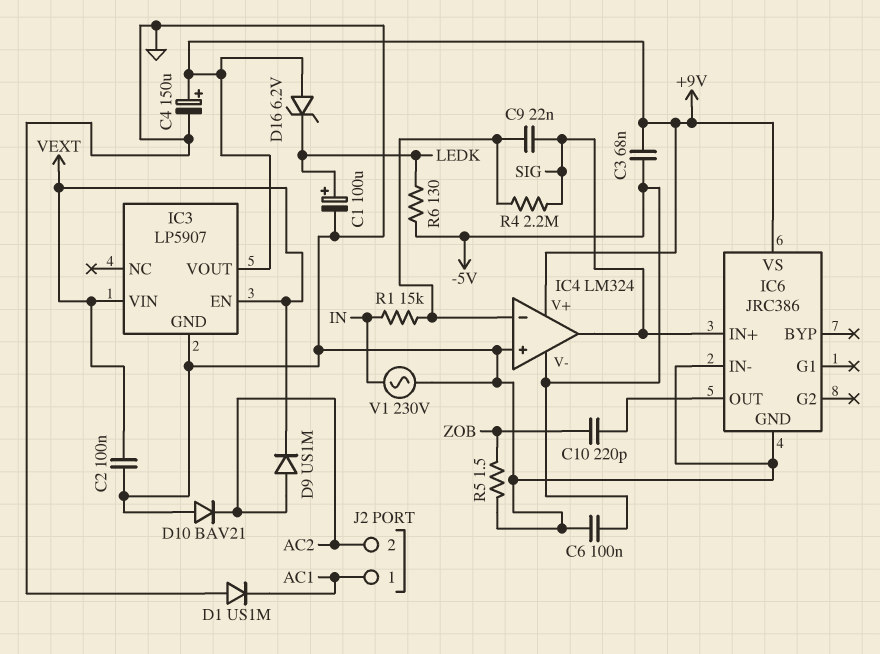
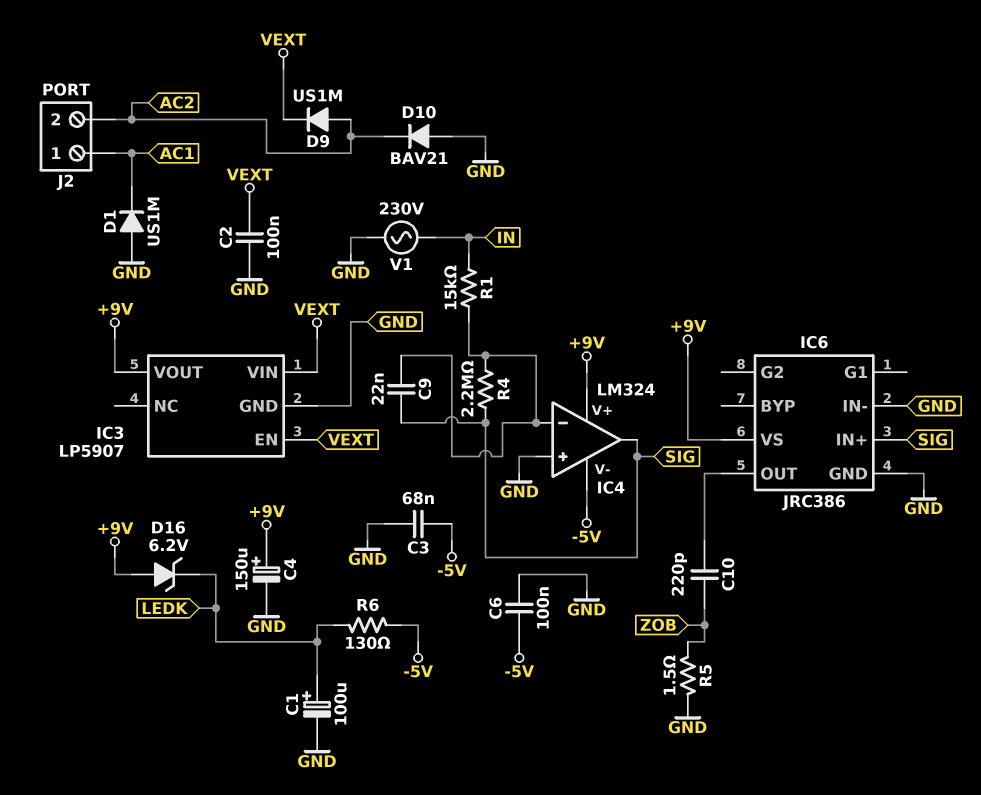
C3: 68nF (+9V, -5V) -> 68nF (-5V, GND)

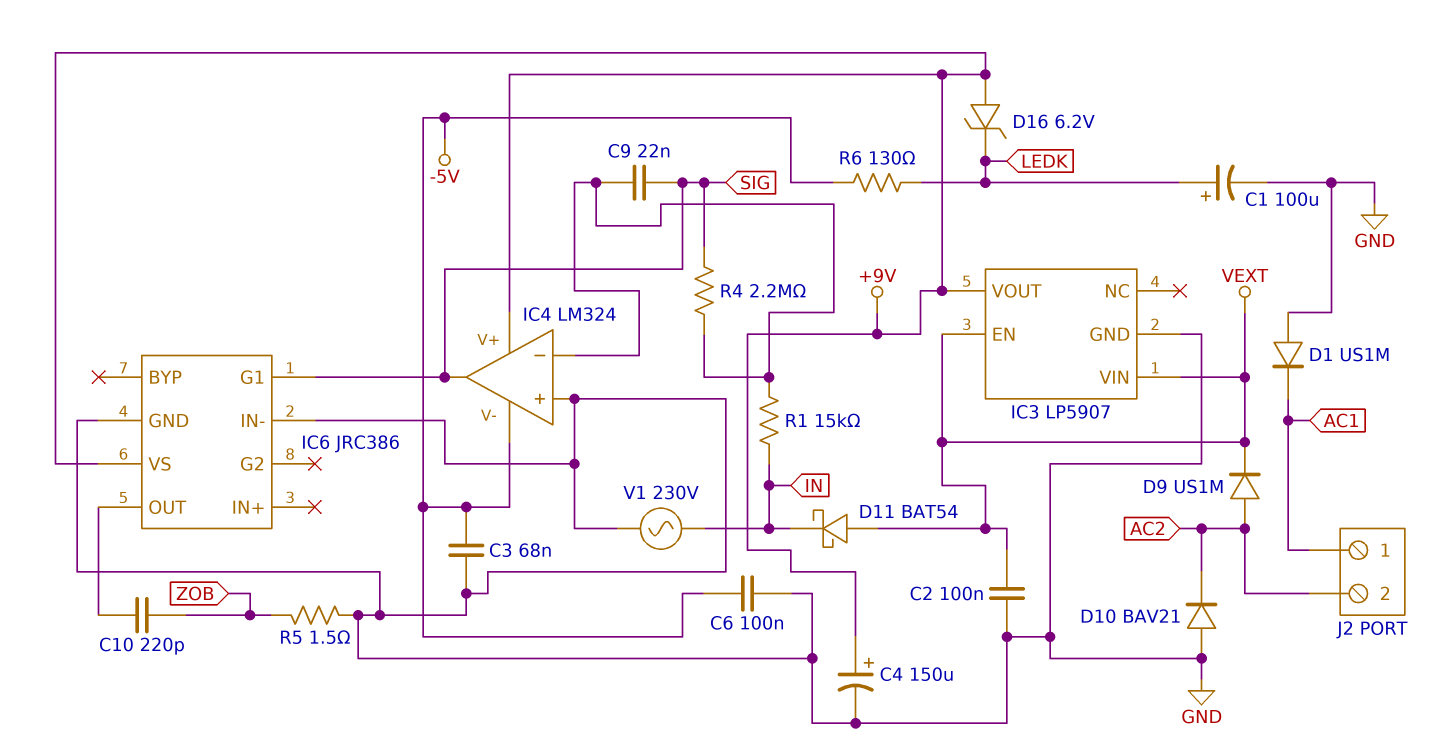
D11: none -> schottky BAT54 (A VEXT, K IN)
IC6 pin G1: none -> SIG
IC6 pin IN+: SIG -> none

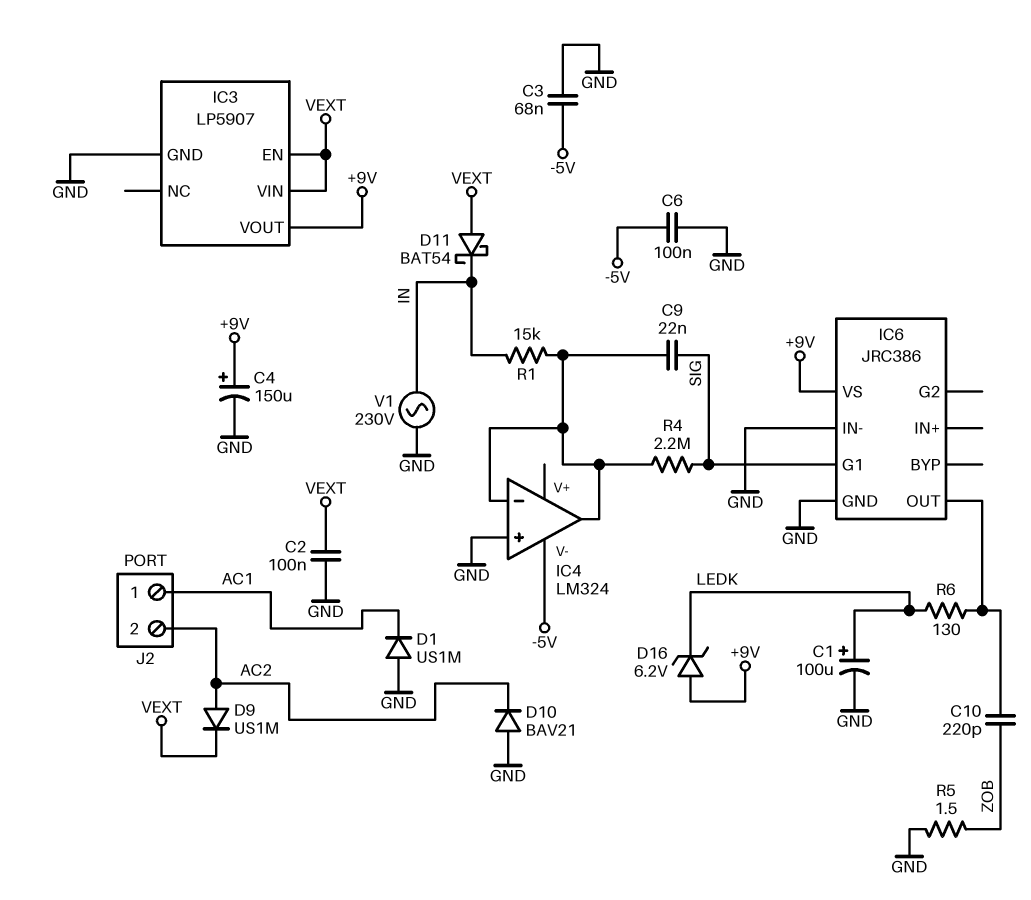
IC4 pin V+: +9V -> none
IC4 pin out: SIG -> IC4/in-
R6: 130 (-5V, LEDK) -> 130 (IC6/OUT, LEDK)

